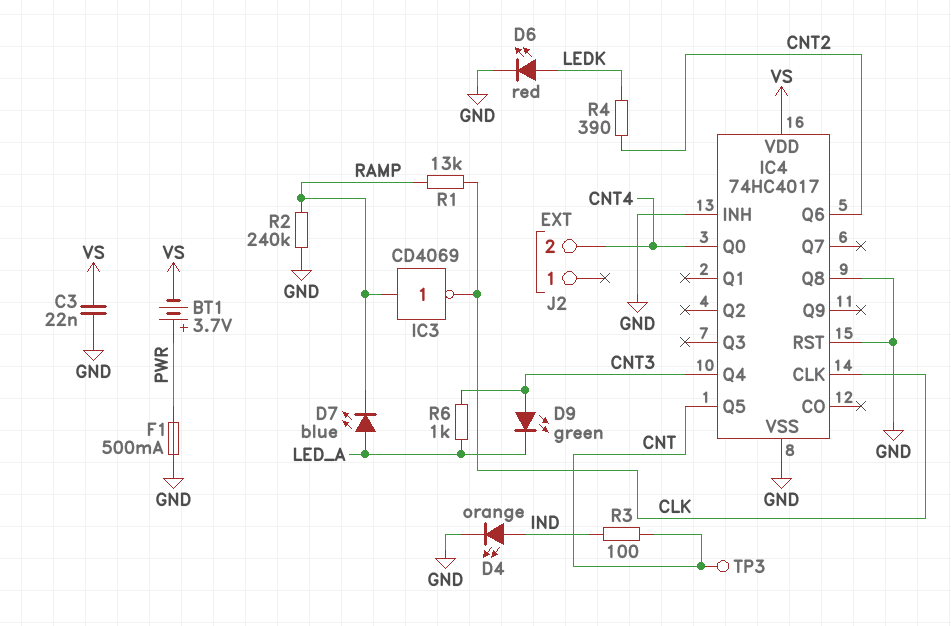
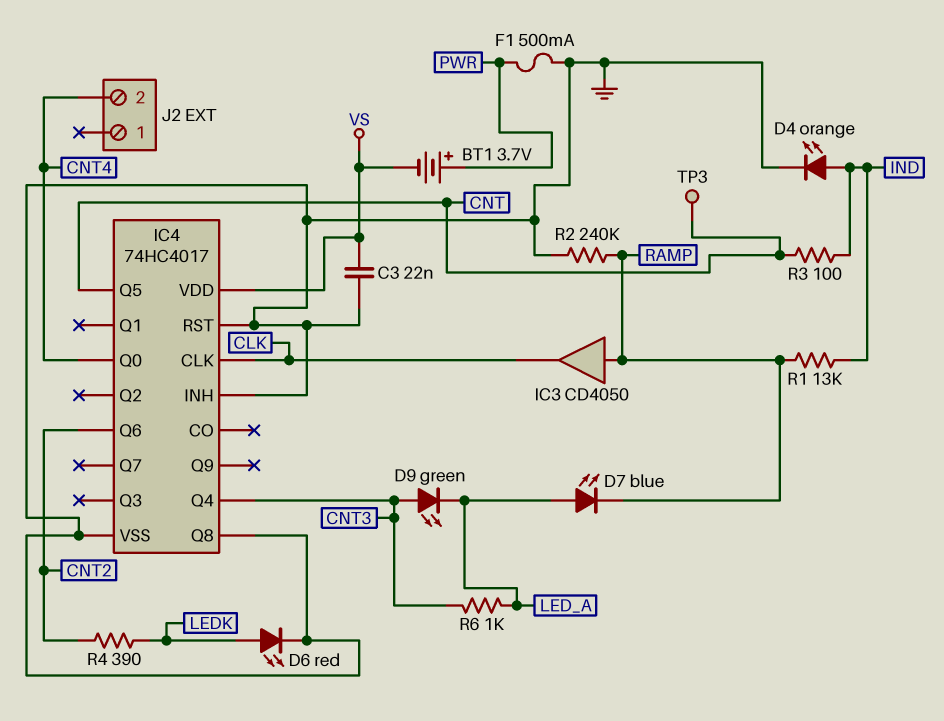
IC3: NOT CD4069 (in RAMP, out CLK) -> buffer CD4050 (in RAMP, out CLK)
R1: 13k (CLK, RAMP) -> 13k (IND, RAMP)

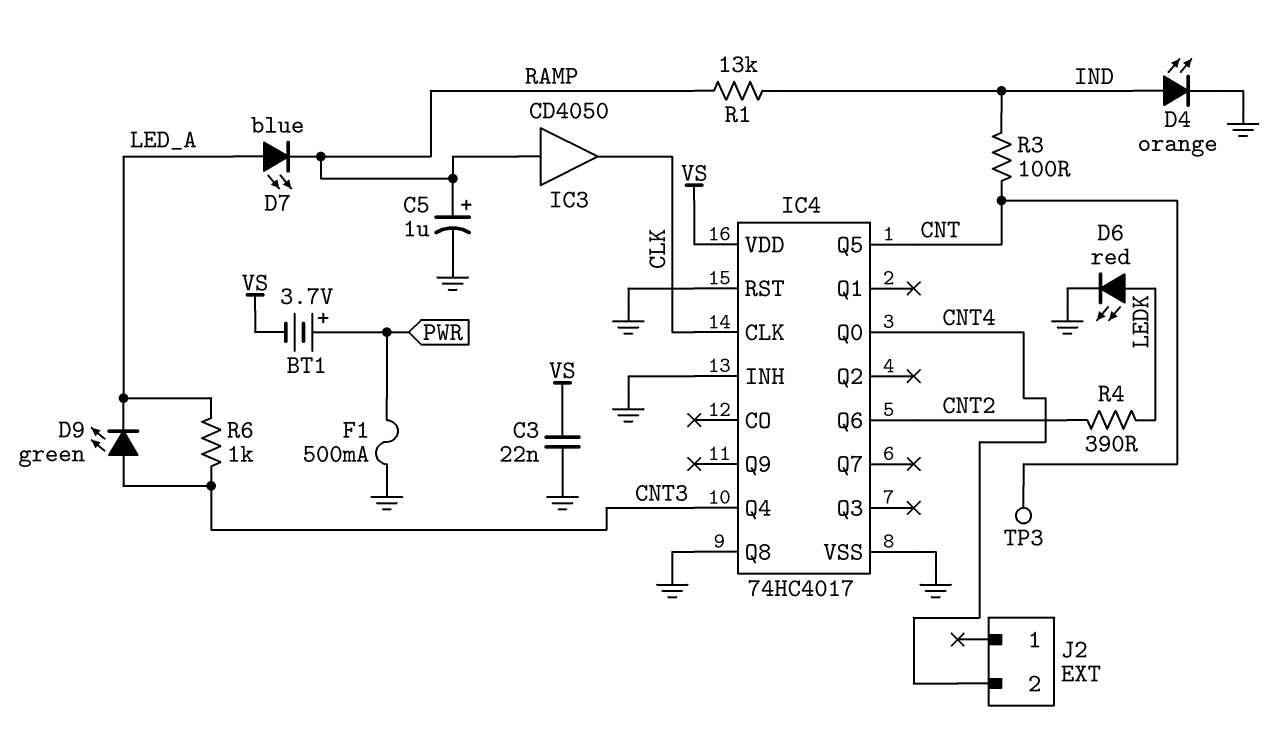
C5: none -> 1uF (plus RAMP, minus GND)
R2: 240k (GND, RAMP) -> none

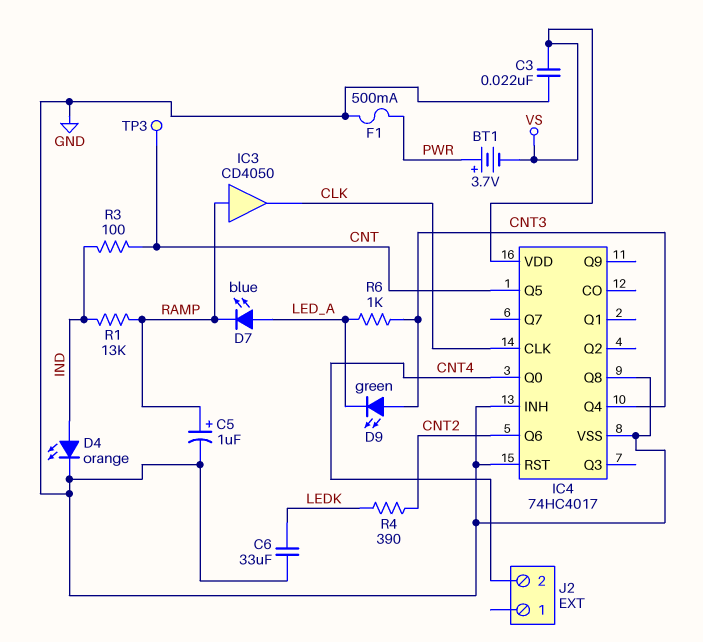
C6: none -> 33uF (GND, LEDK)
D6: LED red (A LEDK, K GND) -> none

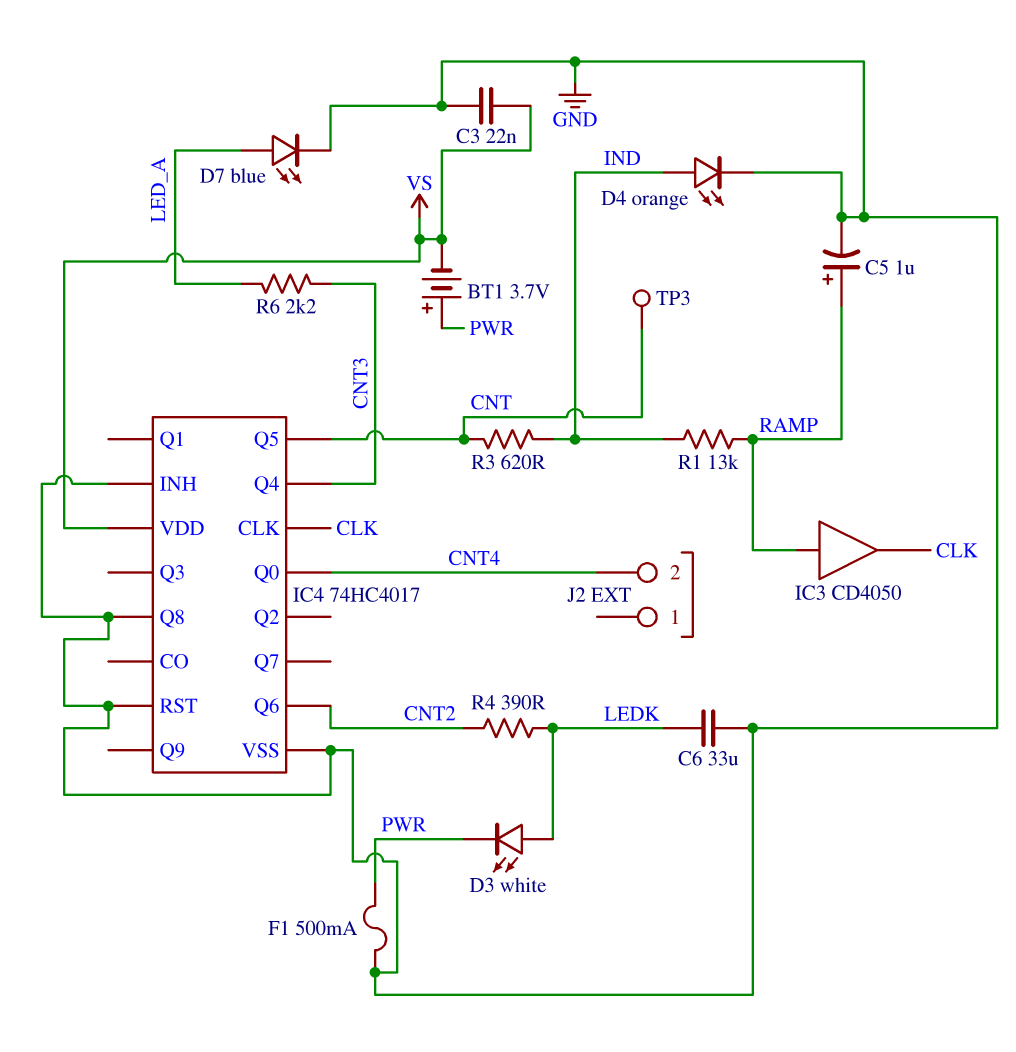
D3: none -> LED white (A LEDK, K PWR)
D7: LED blue (A LED_A, K RAMP) -> LED blue (A LED_A, K GND)
D9: LED green (A CNT3, K LED_A) -> none
R3: 100 (CNT, IND) -> 620 (CNT, IND)
R6: 1k (CNT3, LED_A) -> 2.2k (CNT3, LED_A)

